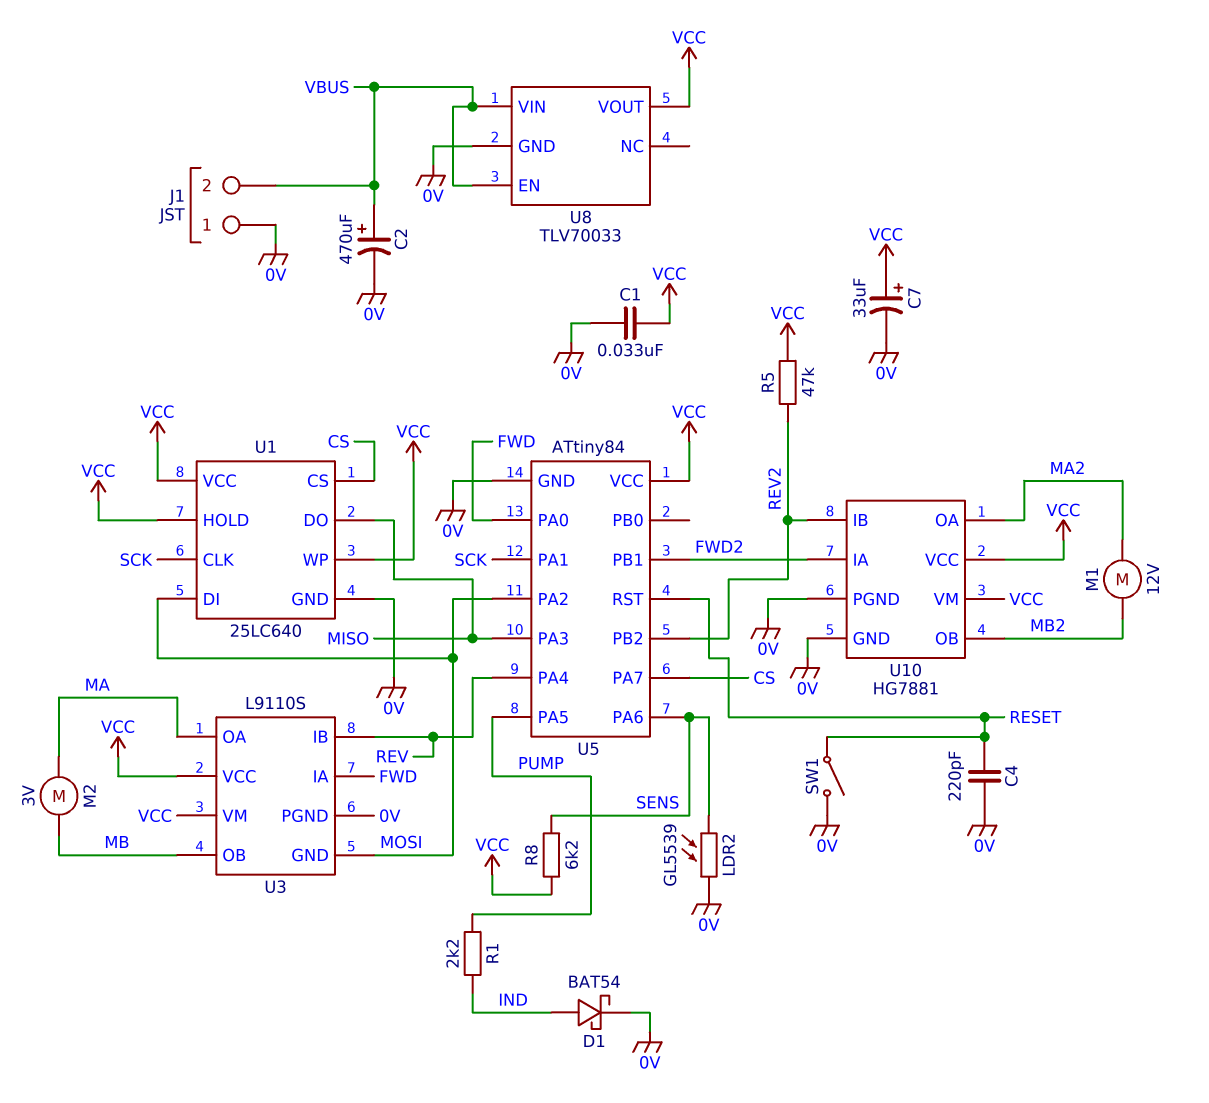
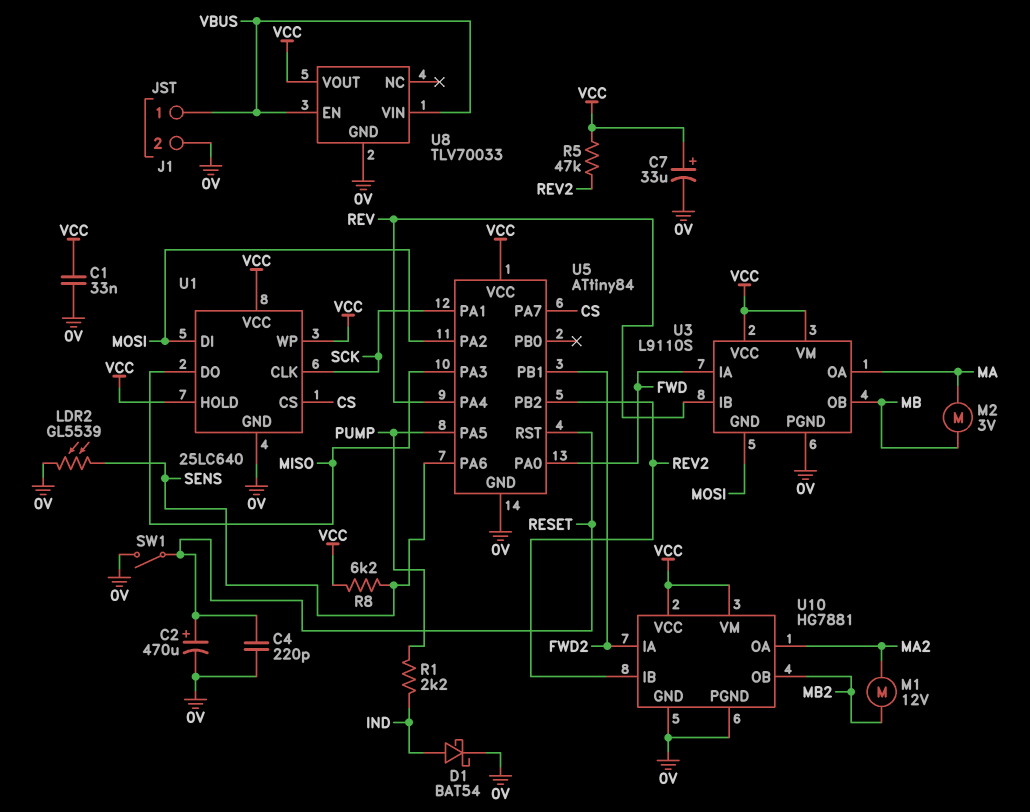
C2: 470uF (plus VBUS, minus 0V) -> 470uF (plus RESET, minus 0V)
J1 pin 1: 0V -> VBUS
J1 pin 2: VBUS -> 0V

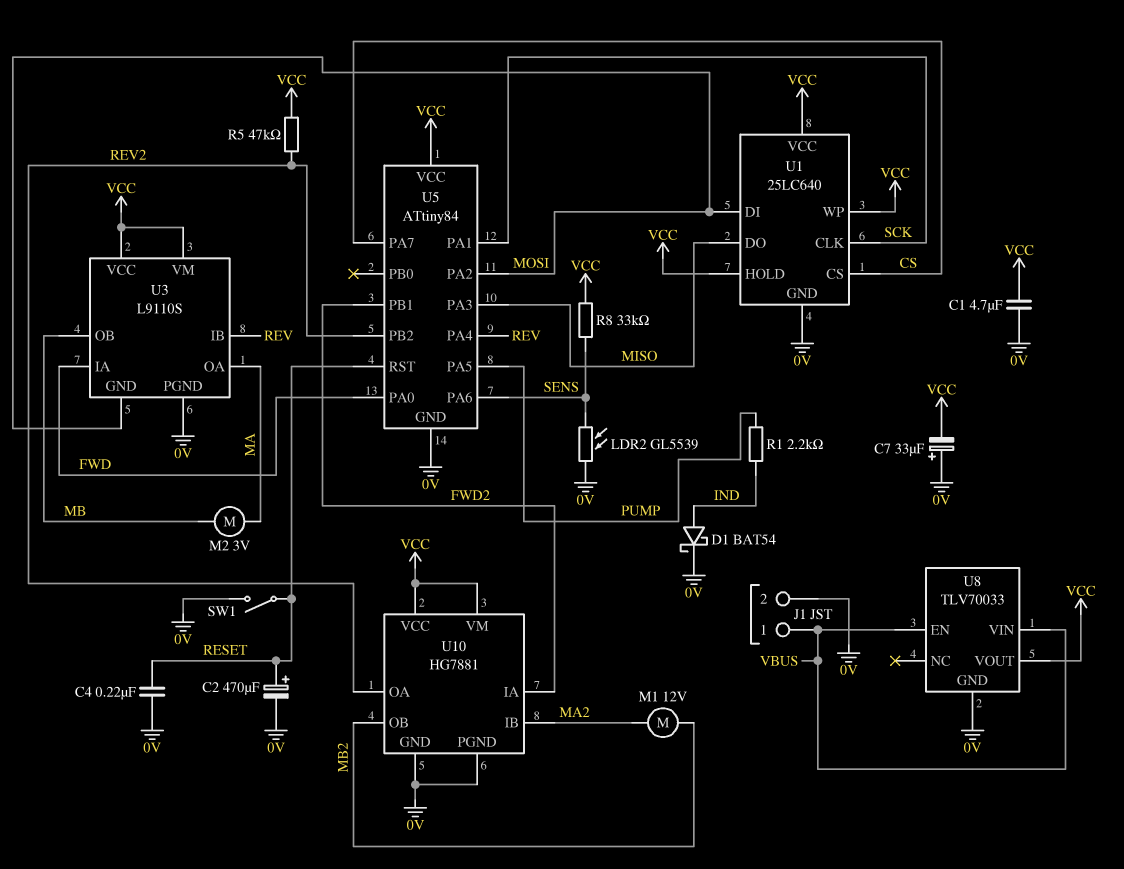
C1: 33nF (0V, VCC) -> 4.7uF (0V, VCC)
C4: 220pF (0V, RESET) -> 220nF (0V, RESET)
C7: 33uF (plus VCC, minus 0V) -> 33uF (plus 0V, minus VCC)
R8: 6.2k (SENS, VCC) -> 33k (SENS, VCC)
U10 pin IB: REV2 -> MA2
U10 pin OA: MA2 -> REV2

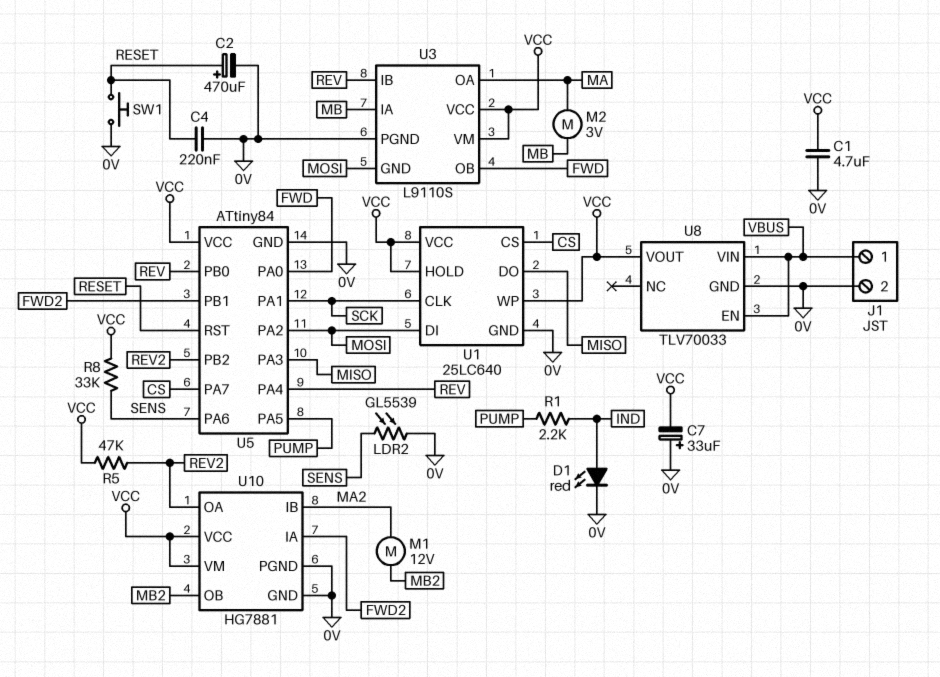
D1: schottky BAT54 (A IND, K 0V) -> LED red (A IND, K 0V)
SW1: switch (0V, RESET) -> button (0V, RESET)
U3 pin IA: FWD -> MB
U3 pin OB: MB -> FWD
U5 pin PB0: none -> REV

